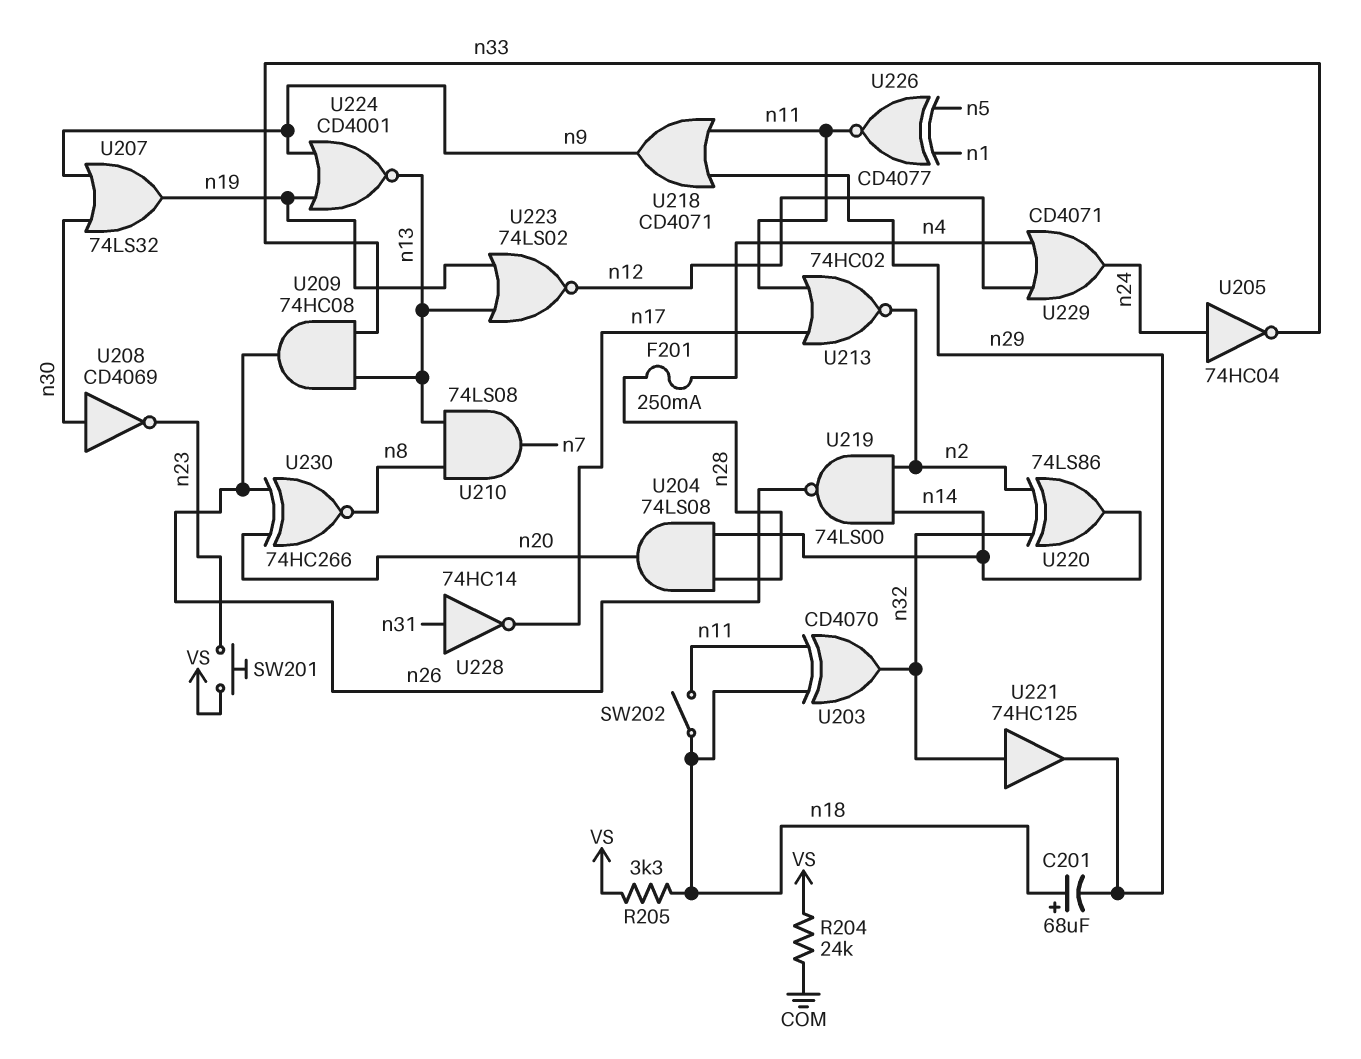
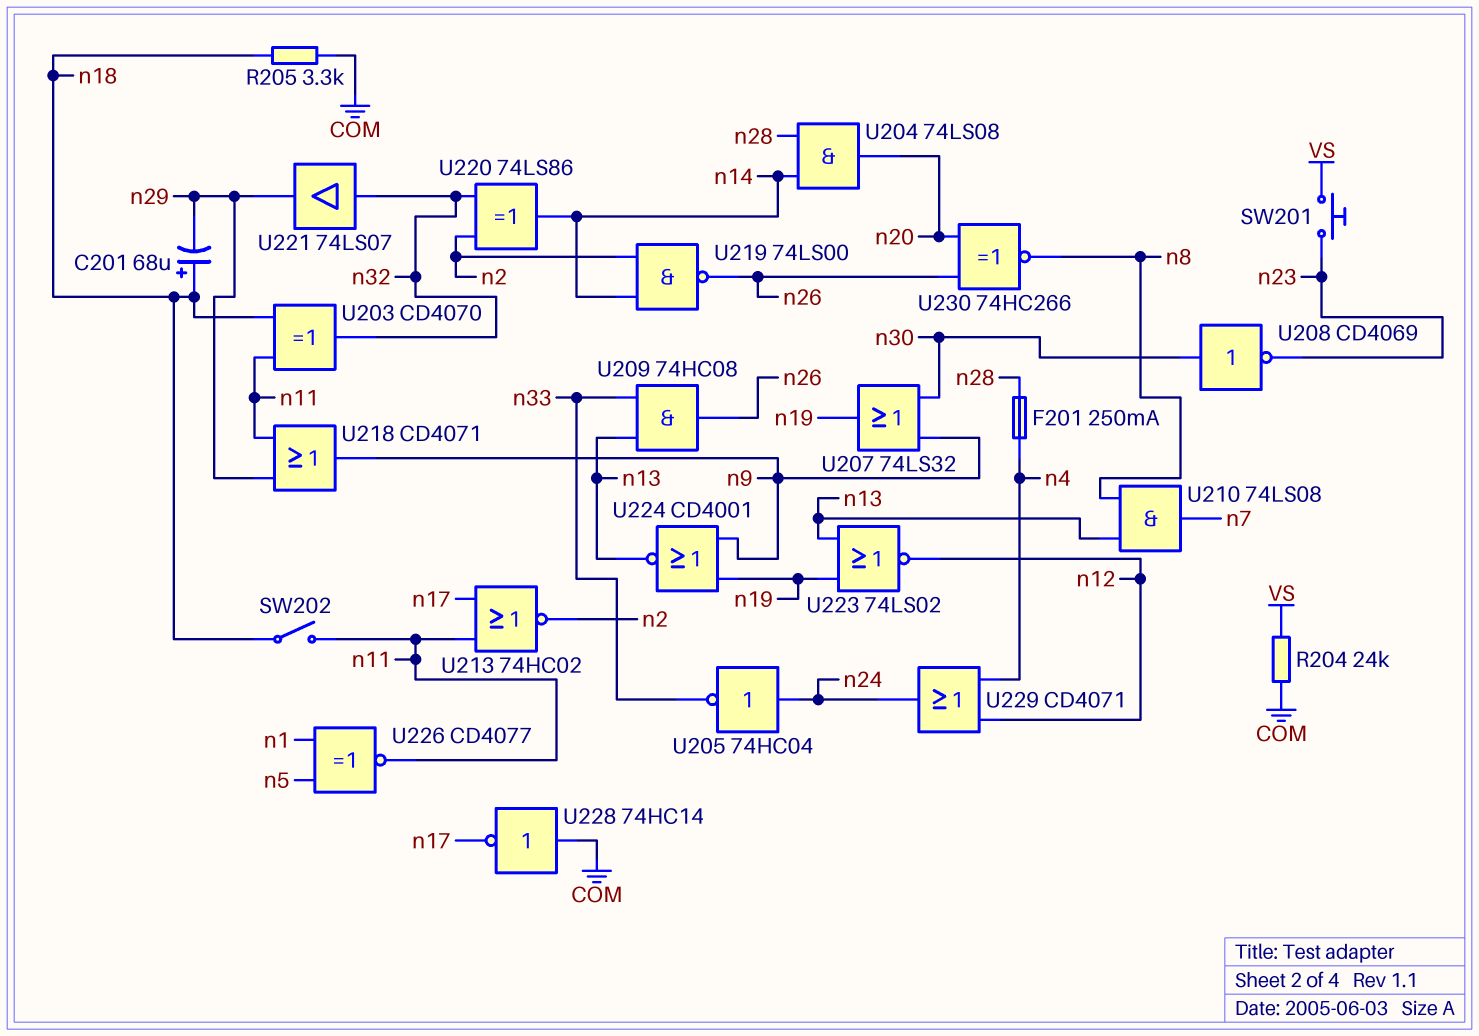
R205: 3.3k (VS, n18) -> 3.3k (COM, n18)
U221: buffer 74HC125 (in n32, out n29) -> buffer 74LS07 (in n32, out n29)
U228: NOT 74HC14 (in n31, out n17) -> NOT 74HC14 (in COM, out n17)

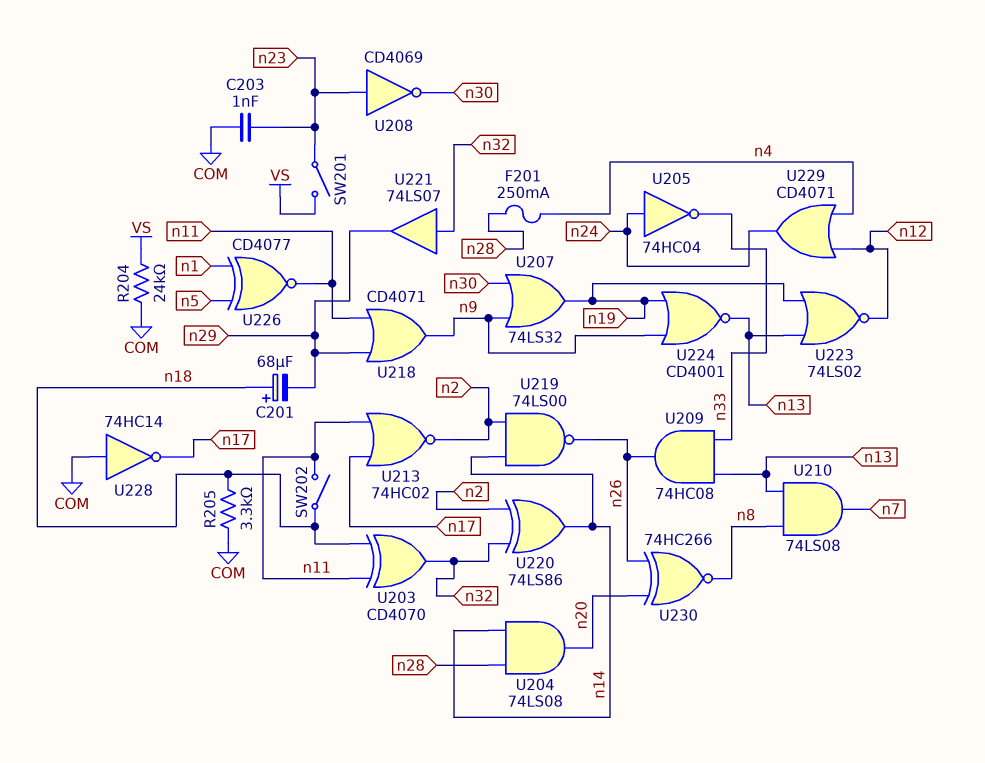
C203: none -> 1nF (COM, n23)
SW201: button (VS, n23) -> switch (VS, n23)
U208: NOT CD4069 (in n30, out n23) -> NOT CD4069 (in n23, out n30)

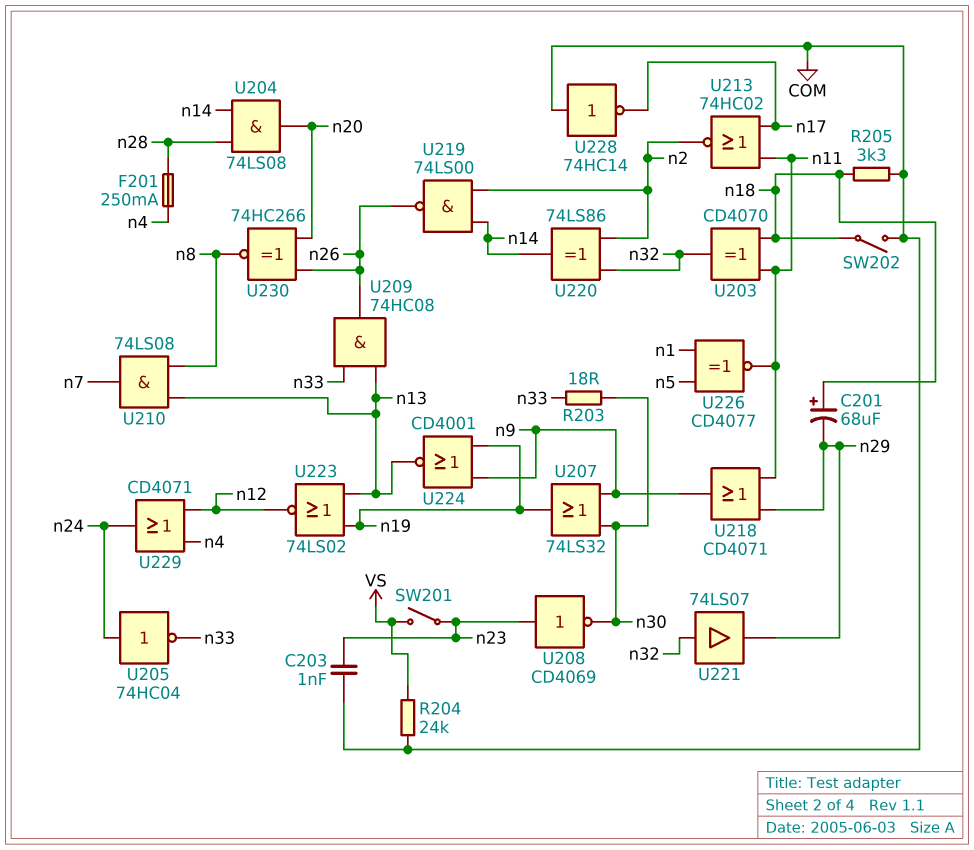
R203: none -> 18 (n30, n33)
SW202: switch (n11, n18) -> switch (COM, n18)

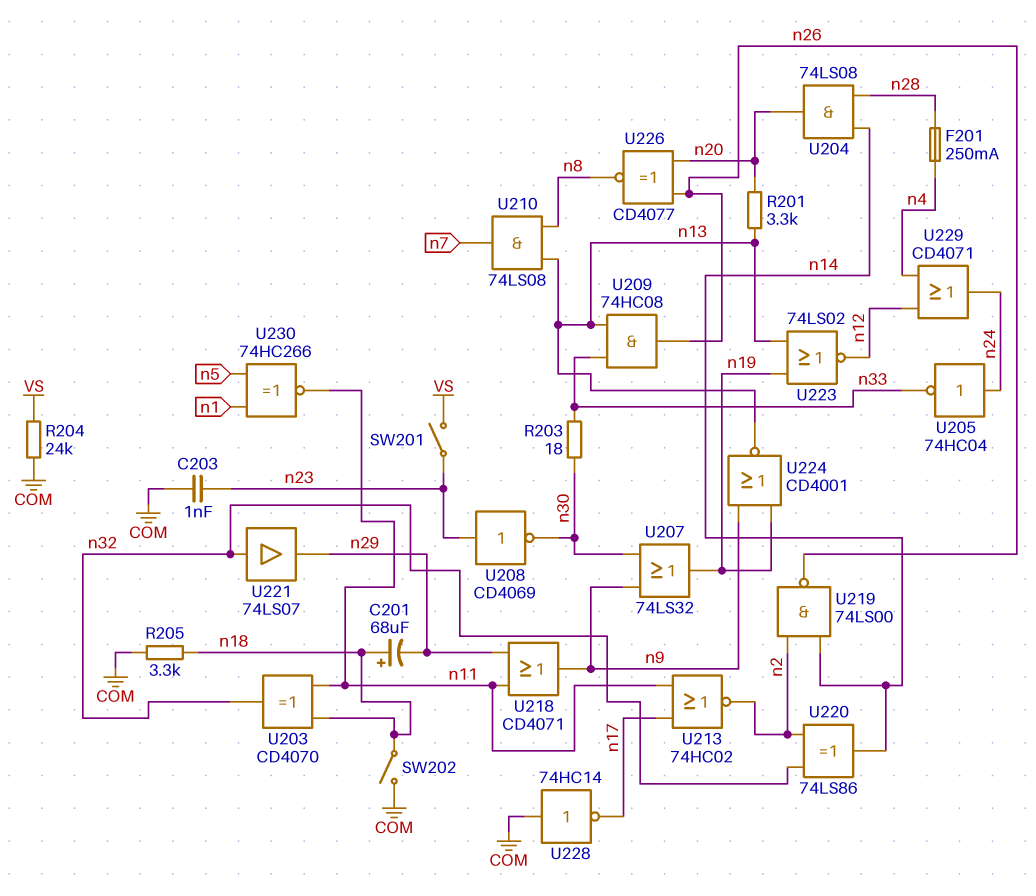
R201: none -> 3.3k (n13, n20)
U226: XNOR CD4077 (in n1, in n5, out n11) -> XNOR CD4077 (in n20, in n26, out n8)
U230: XNOR 74HC266 (in n20, in n26, out n8) -> XNOR 74HC266 (in n1, in n5, out n11)

